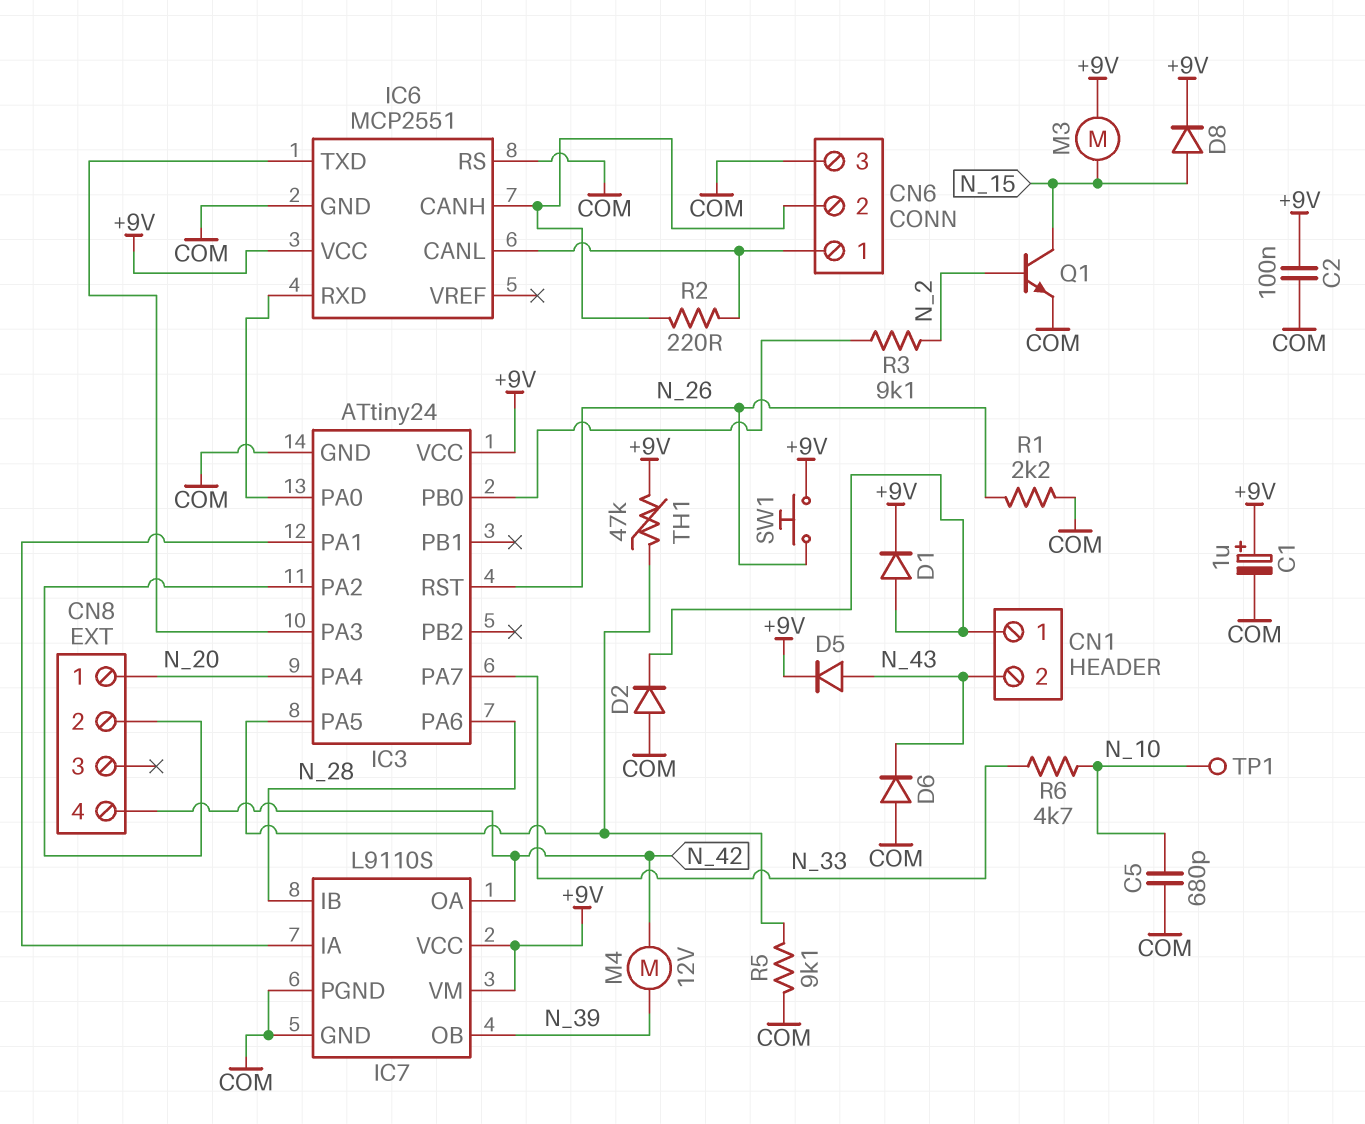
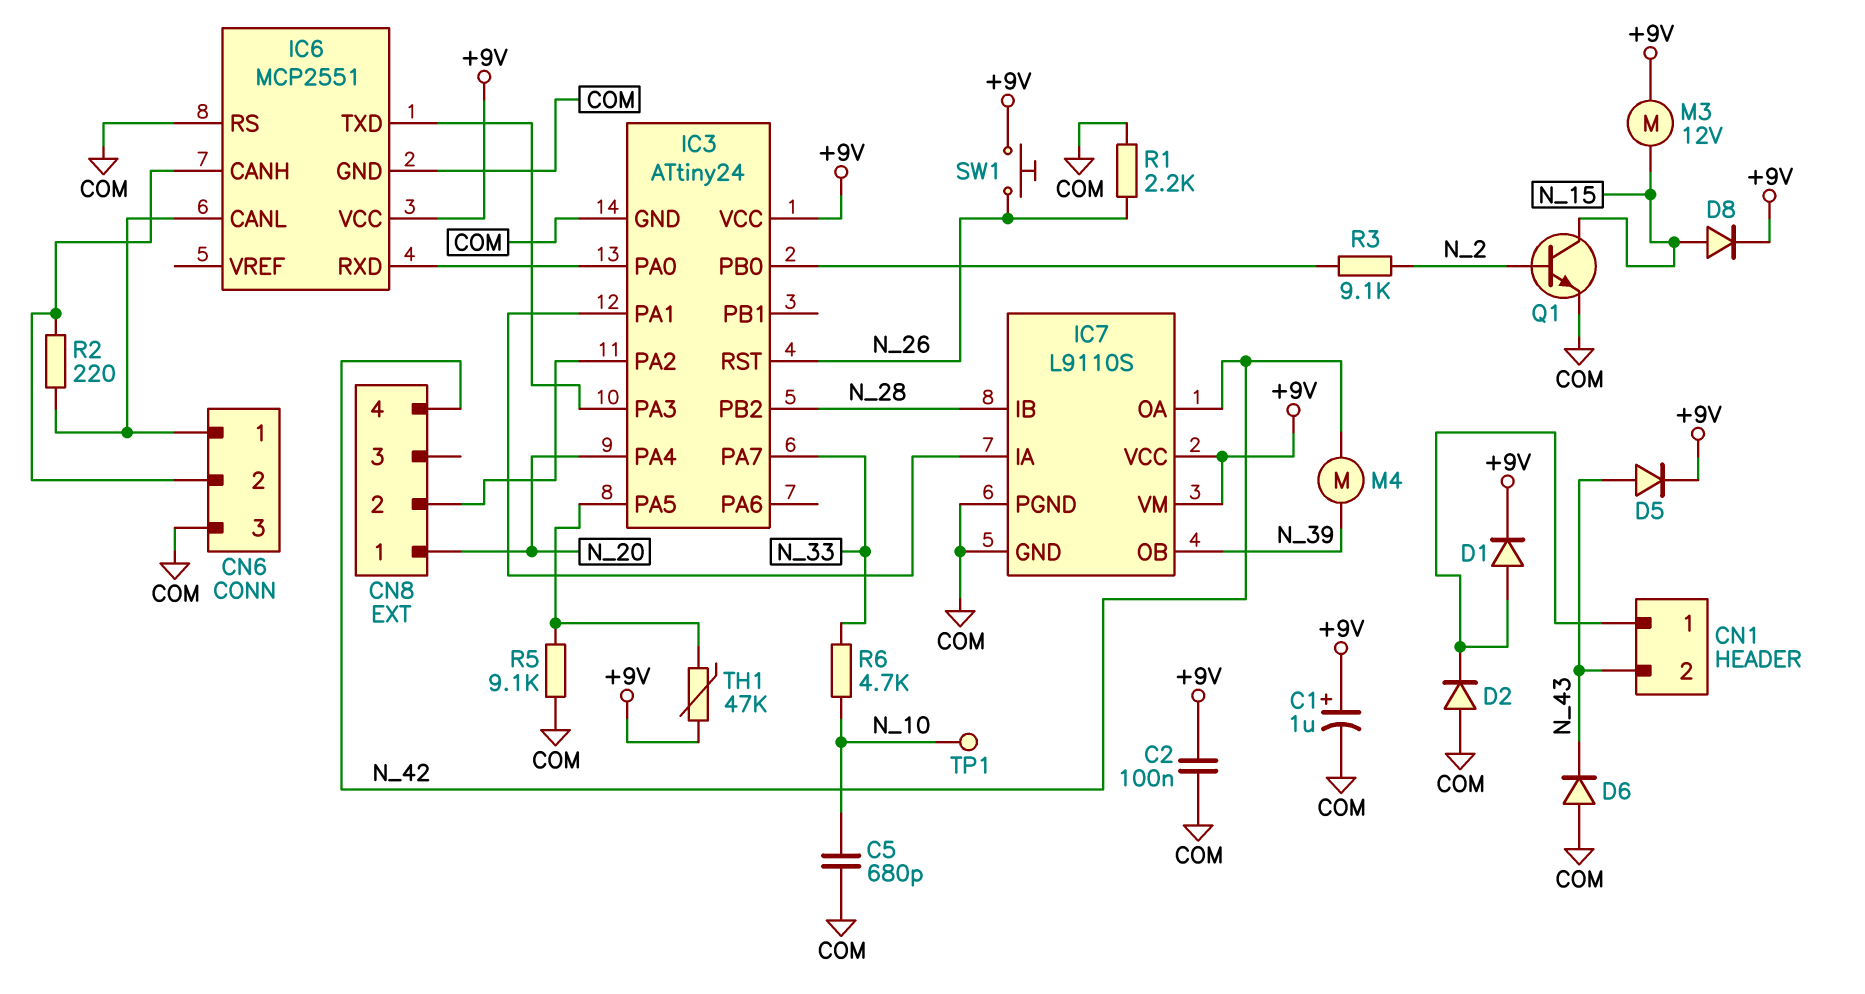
IC3 pin PA6: N_28 -> none
IC3 pin PB2: none -> N_28
M3: motor (+9V, N_15) -> motor 12V (+9V, N_15)
M4: motor 12V (N_39, N_42) -> motor (N_39, N_42)

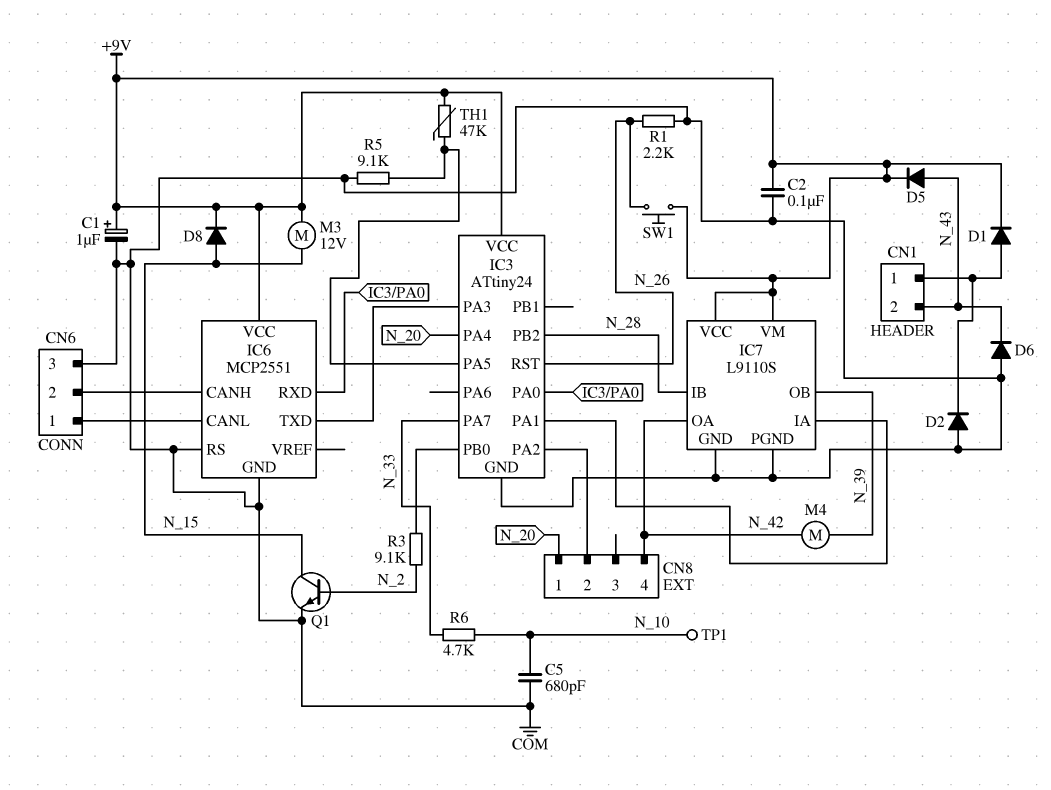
R2: 220 (CN6/1, CN6/2) -> none

